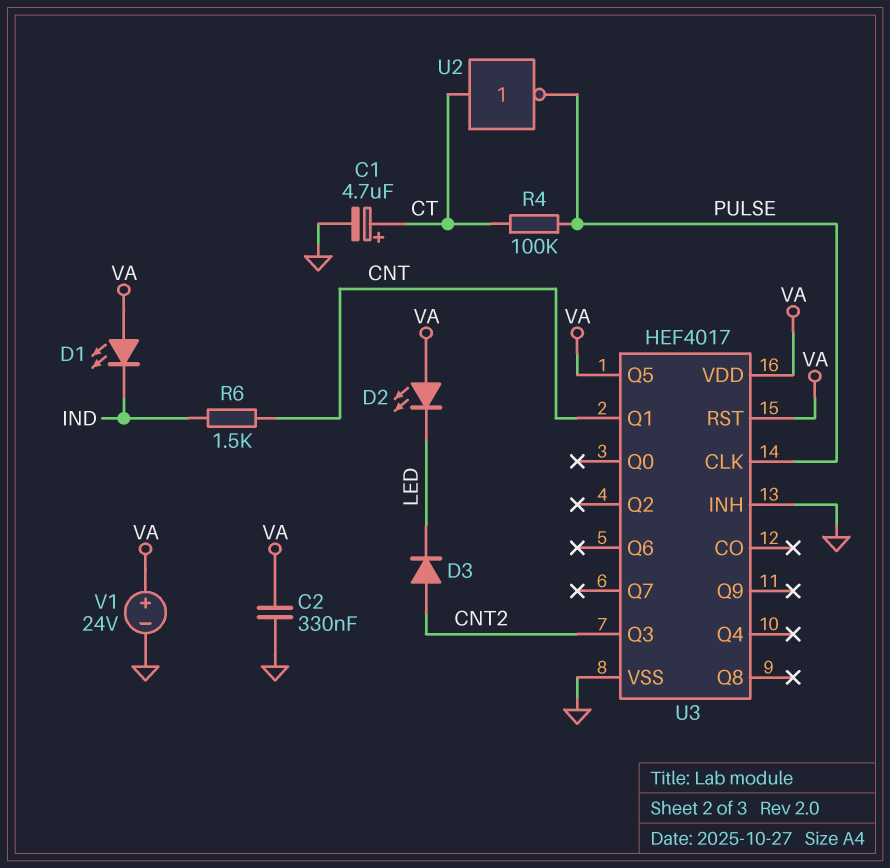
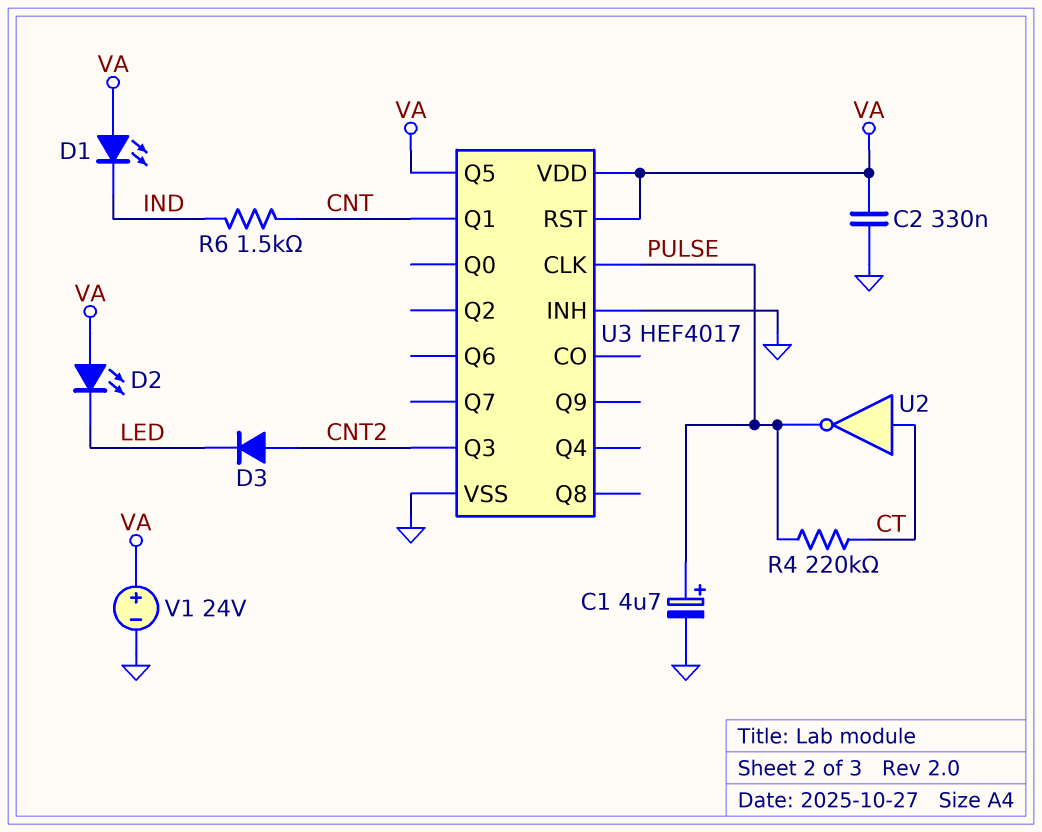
C1: 4.7uF (plus CT, minus GND) -> 4.7uF (plus PULSE, minus GND)
R4: 100k (CT, PULSE) -> 220k (CT, PULSE)

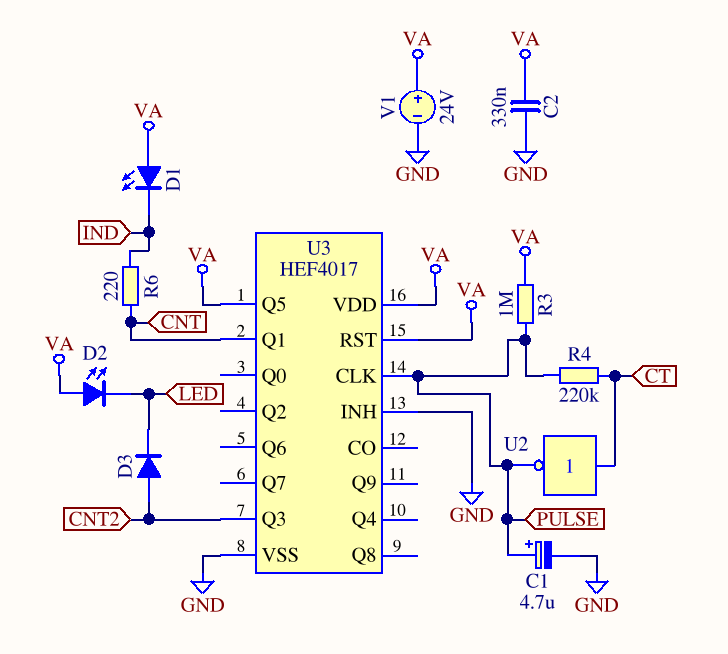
R3: none -> 1M (PULSE, VA)
R6: 1.5k (CNT, IND) -> 220 (CNT, IND)

